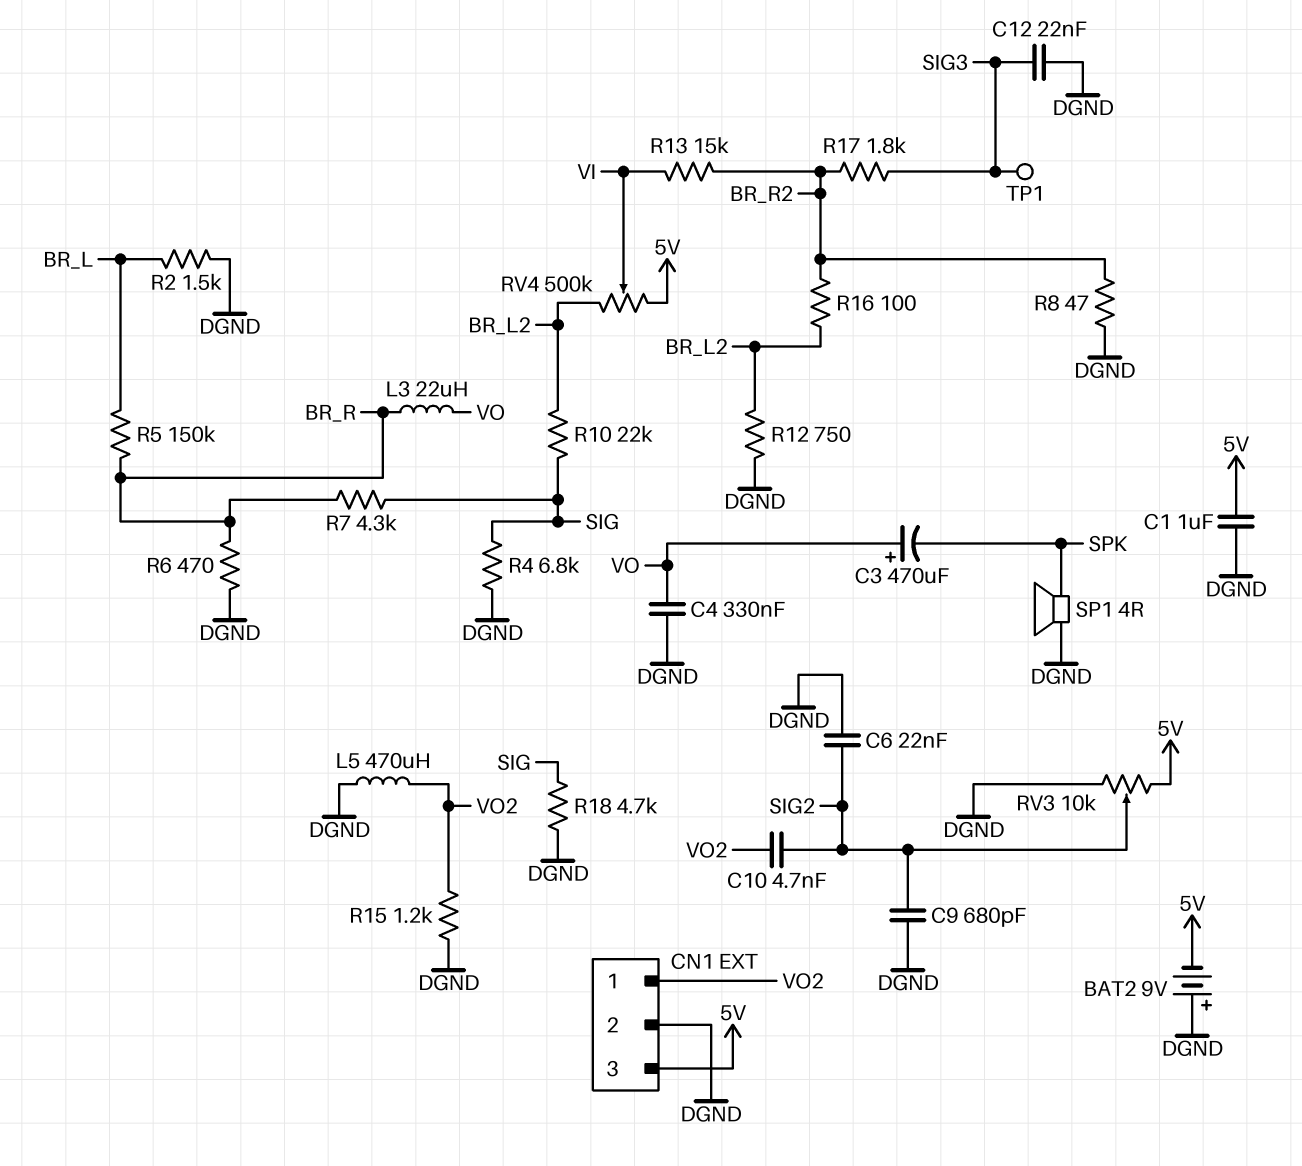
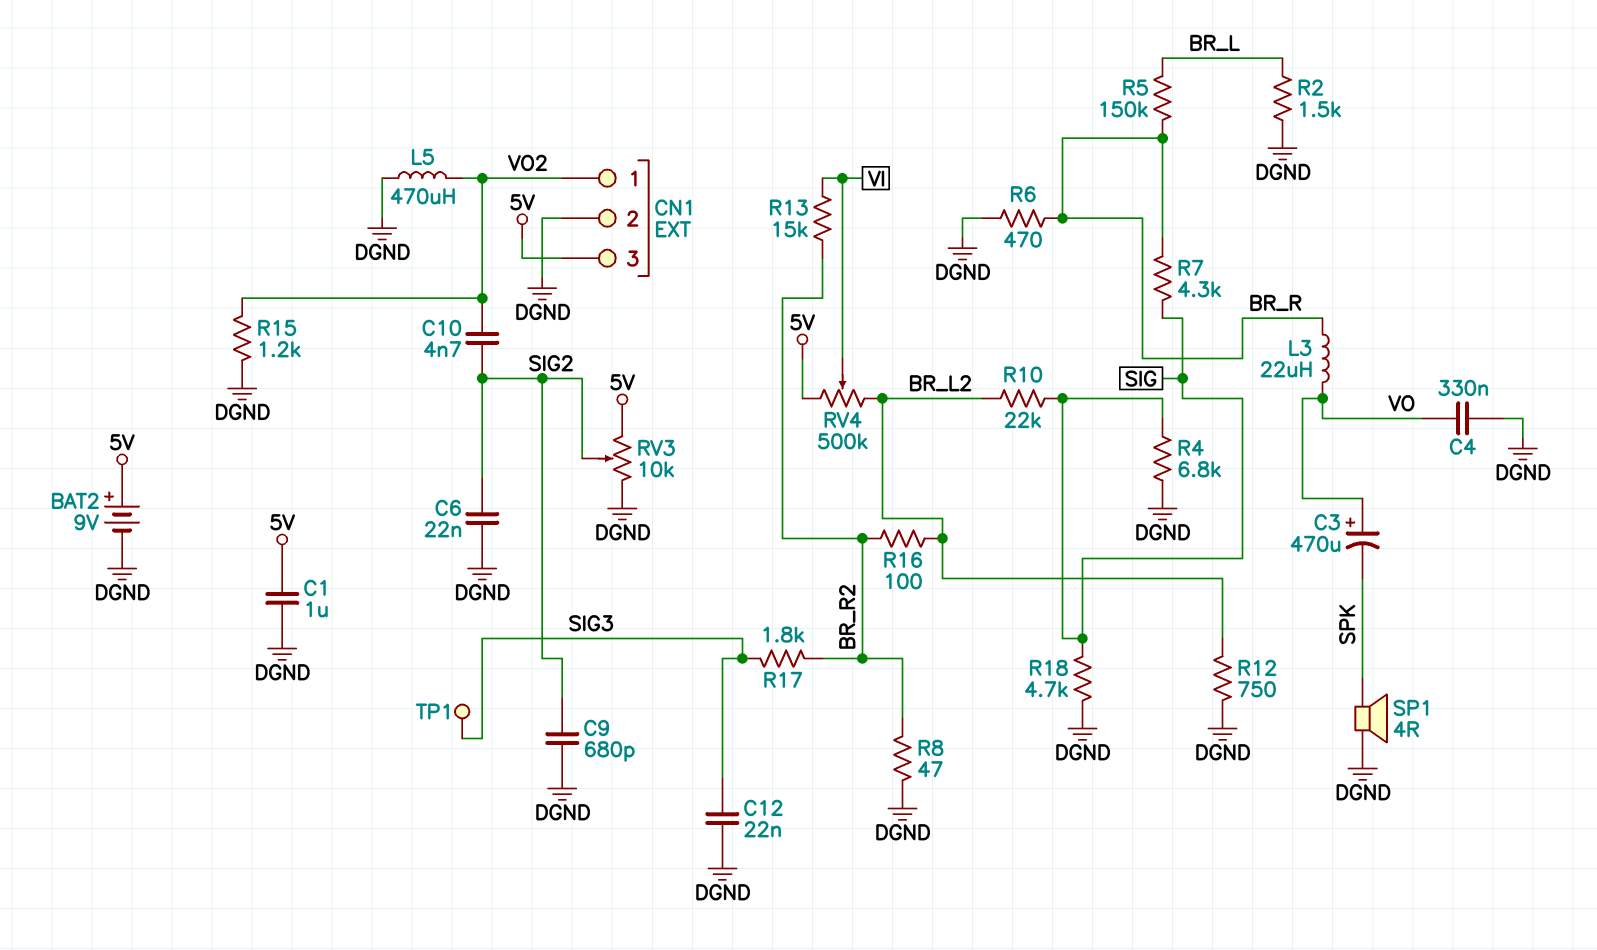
BAT2: 9V (plus DGND, minus 5V) -> 9V (plus 5V, minus DGND)

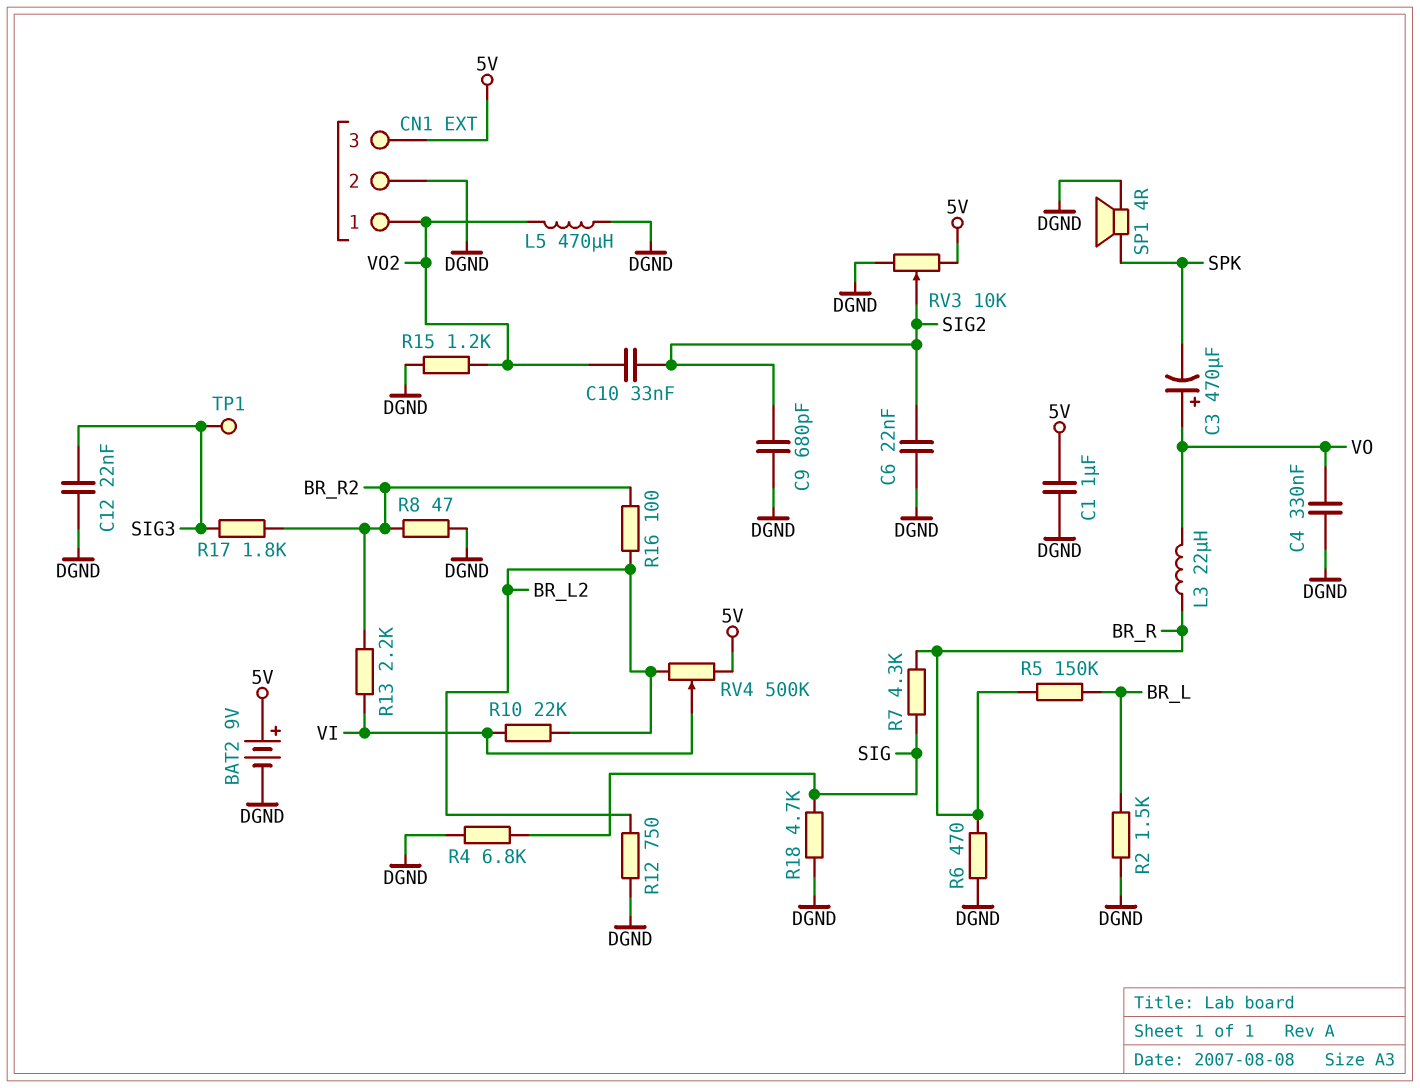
C10: 4.7nF (SIG2, VO2) -> 33nF (SIG2, VO2)
R10: 22k (BR_L2, SIG) -> 22k (BR_L2, VI)
R13: 15k (BR_R2, VI) -> 2.2k (BR_R2, VI)

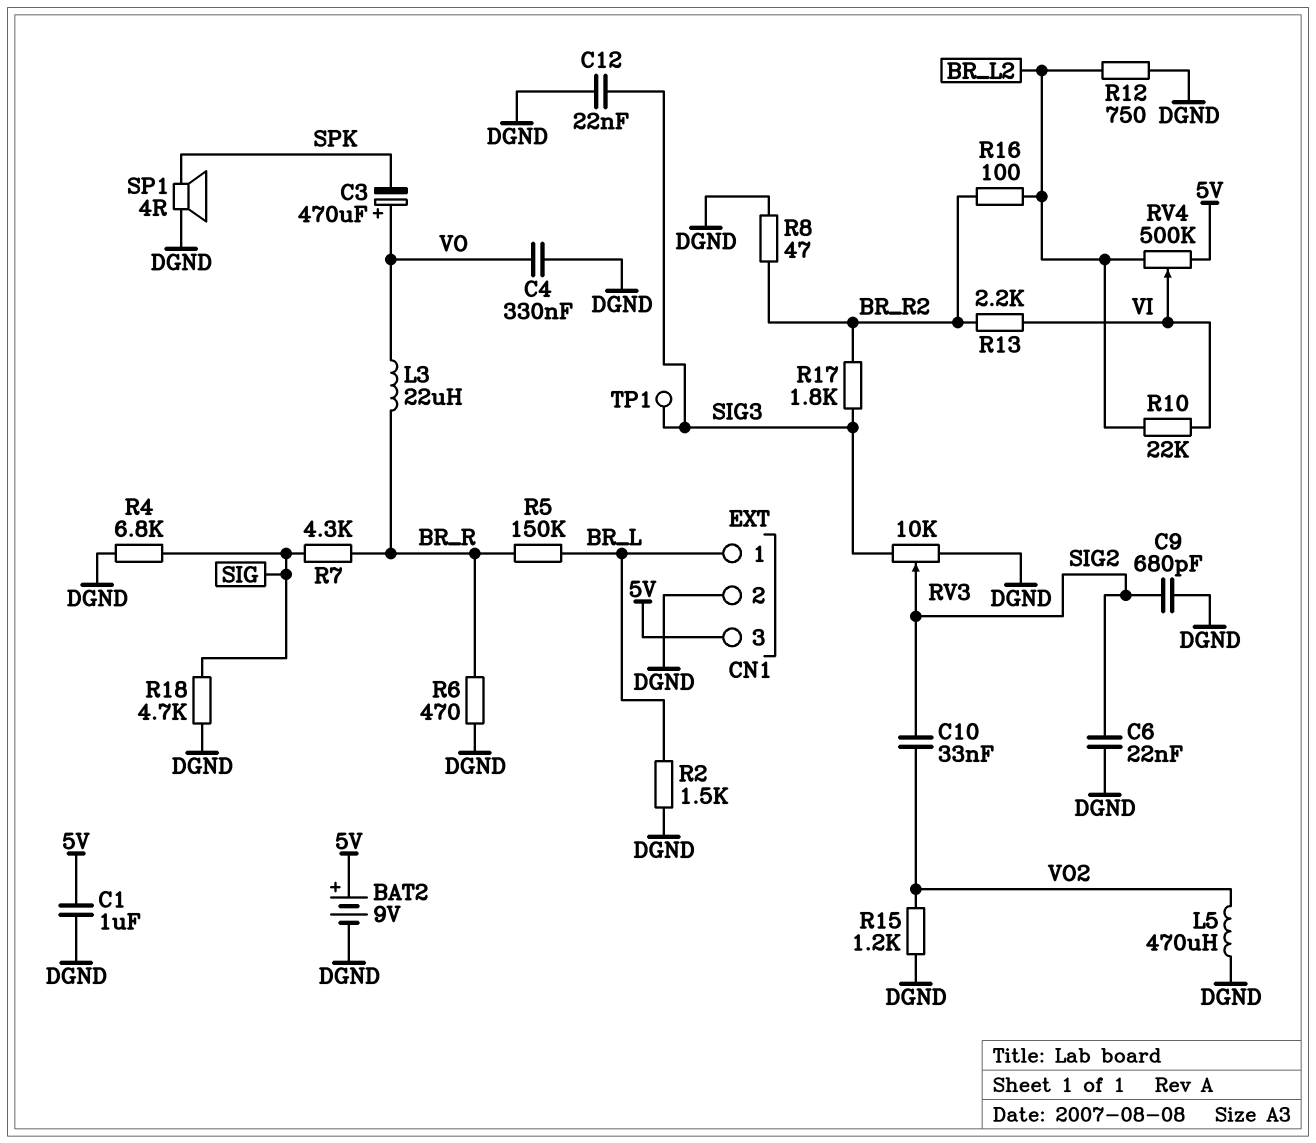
CN1 pin 1: VO2 -> BR_L
RV3: 10k (5V, DGND, wiper SIG2) -> 10k (DGND, SIG3, wiper SIG2)

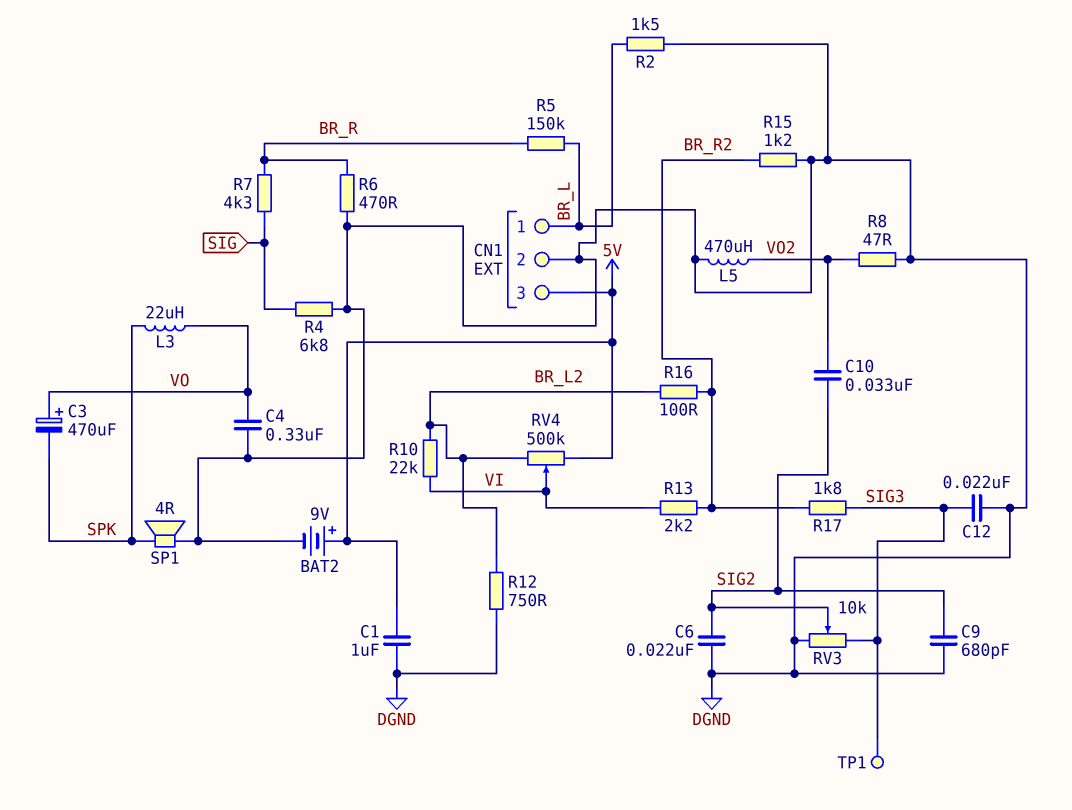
L3: 22uH (BR_R, VO) -> 22uH (SPK, VO)
R8: 47 (BR_R2, DGND) -> 47 (DGND, VO2)
R15: 1.2k (DGND, VO2) -> 1.2k (BR_R2, DGND)
R18: 4.7k (DGND, SIG) -> none

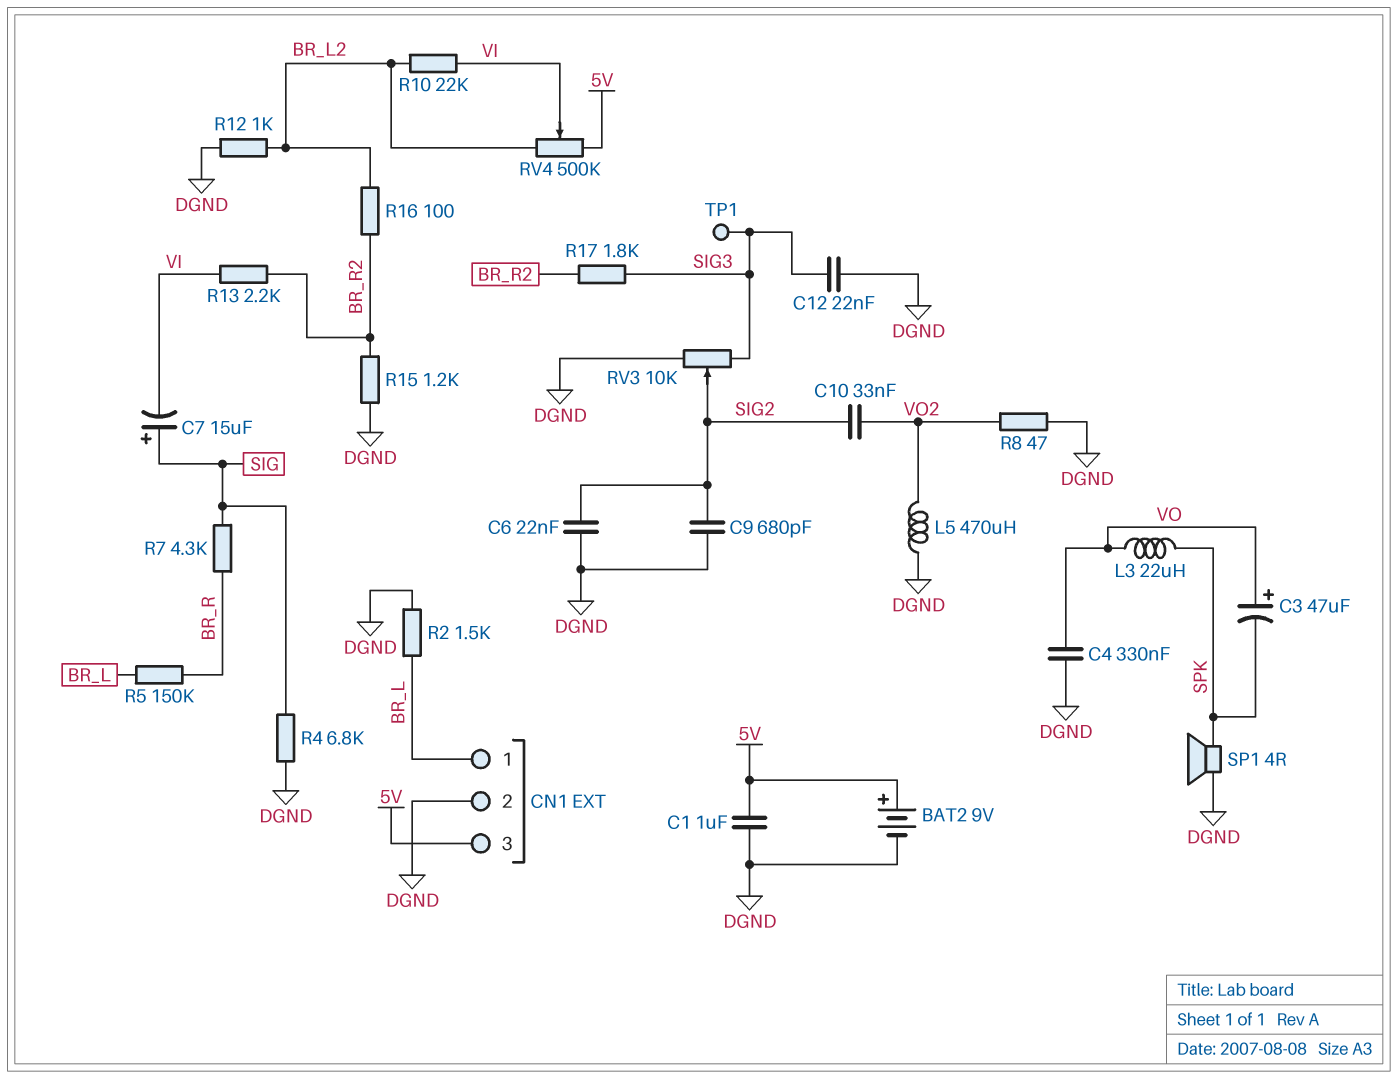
C3: 470uF (plus VO, minus SPK) -> 47uF (plus VO, minus SPK)
C7: none -> 15uF (plus SIG, minus VI)
R6: 470 (BR_R, DGND) -> none
R12: 750 (BR_L2, DGND) -> 1k (BR_L2, DGND)

